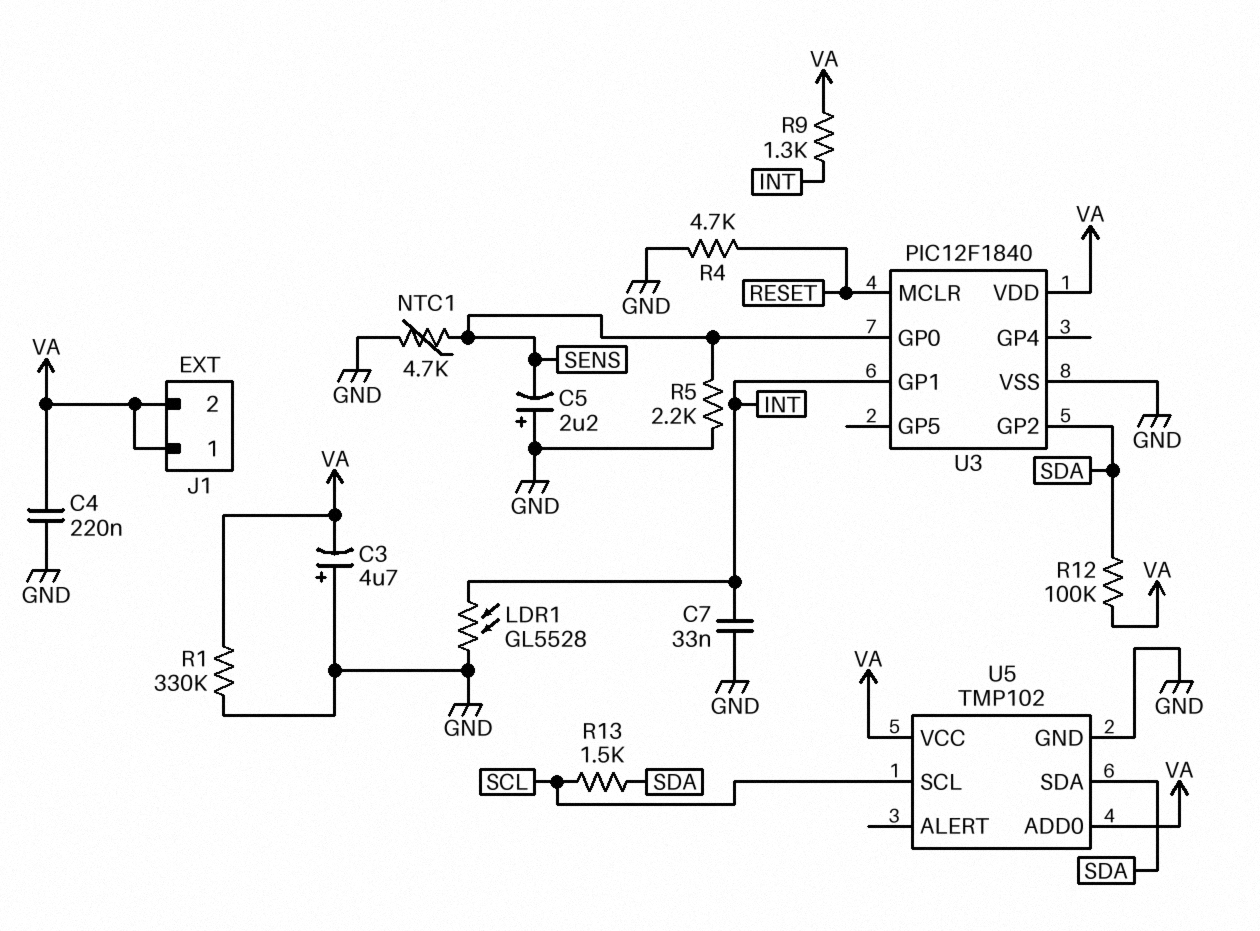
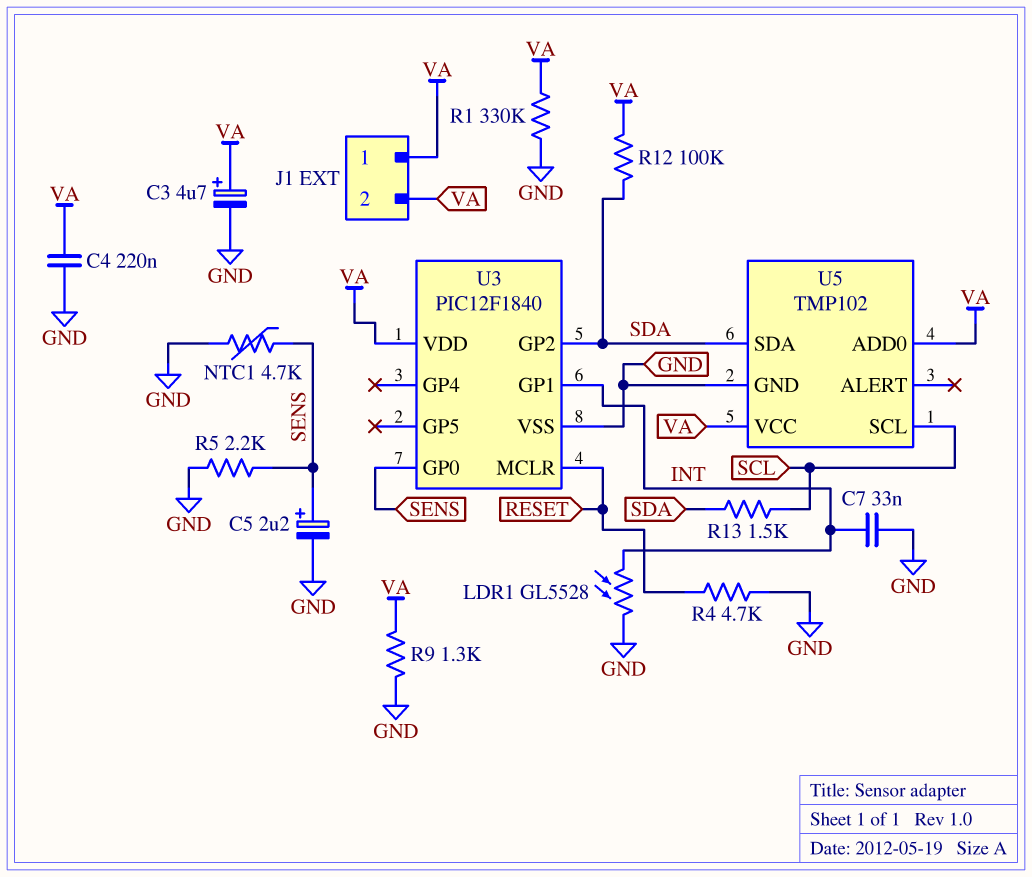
C3: 4.7uF (plus GND, minus VA) -> 4.7uF (plus VA, minus GND)
C5: 2.2uF (plus GND, minus SENS) -> 2.2uF (plus SENS, minus GND)
R9: 1.3k (INT, VA) -> 1.3k (GND, VA)

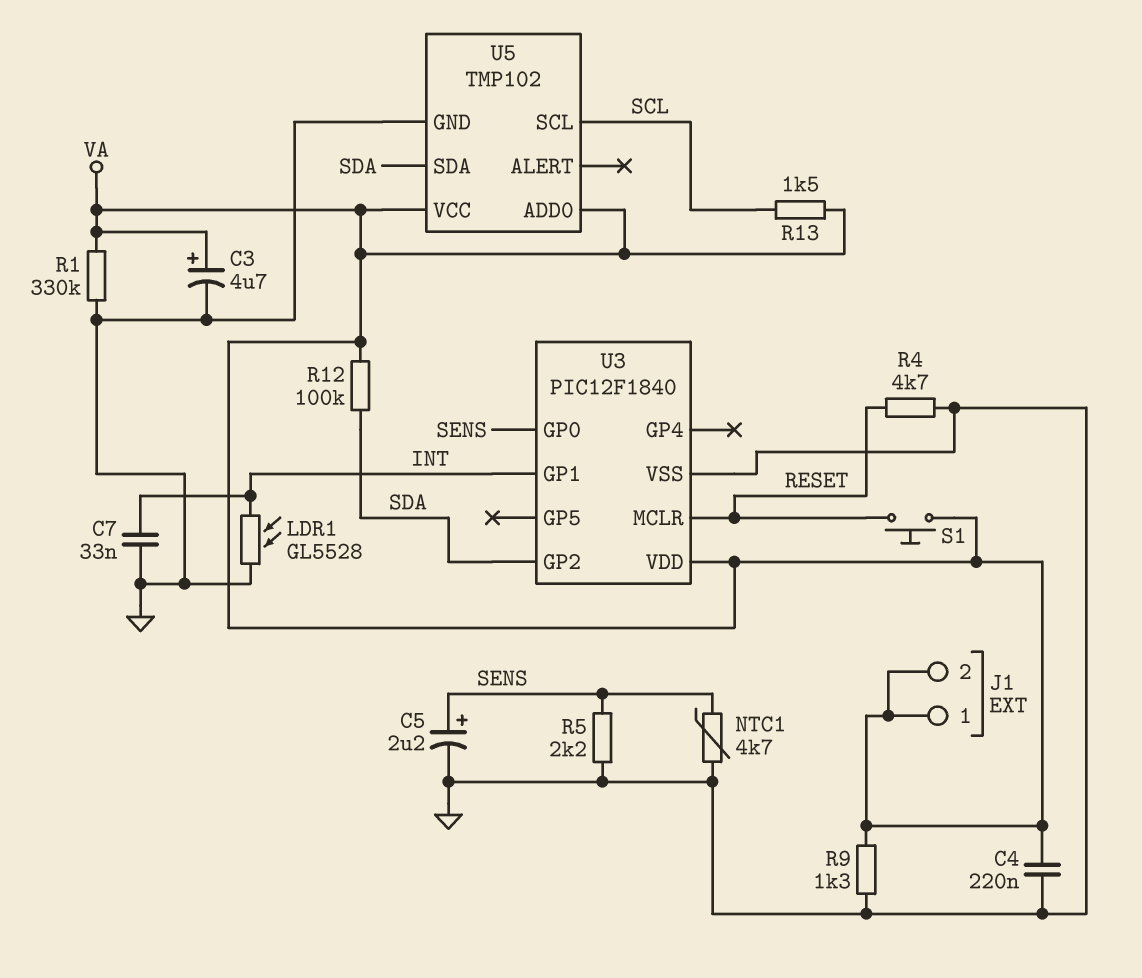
R13: 1.5k (SCL, SDA) -> 1.5k (SCL, VA)
S1: none -> button (RESET, VA)

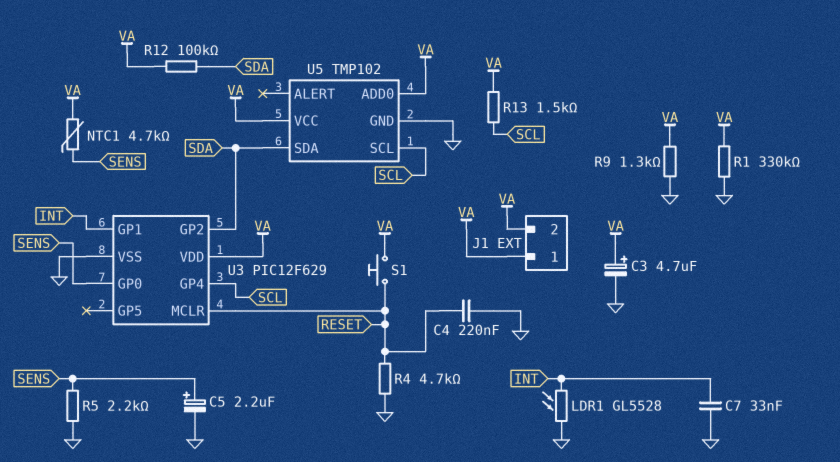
C4: 220nF (GND, VA) -> 220nF (GND, RESET)
NTC1: 4.7k (GND, SENS) -> 4.7k (SENS, VA)
U3: PIC12F1840 -> PIC12F629
U3 pin GP4: none -> SCL

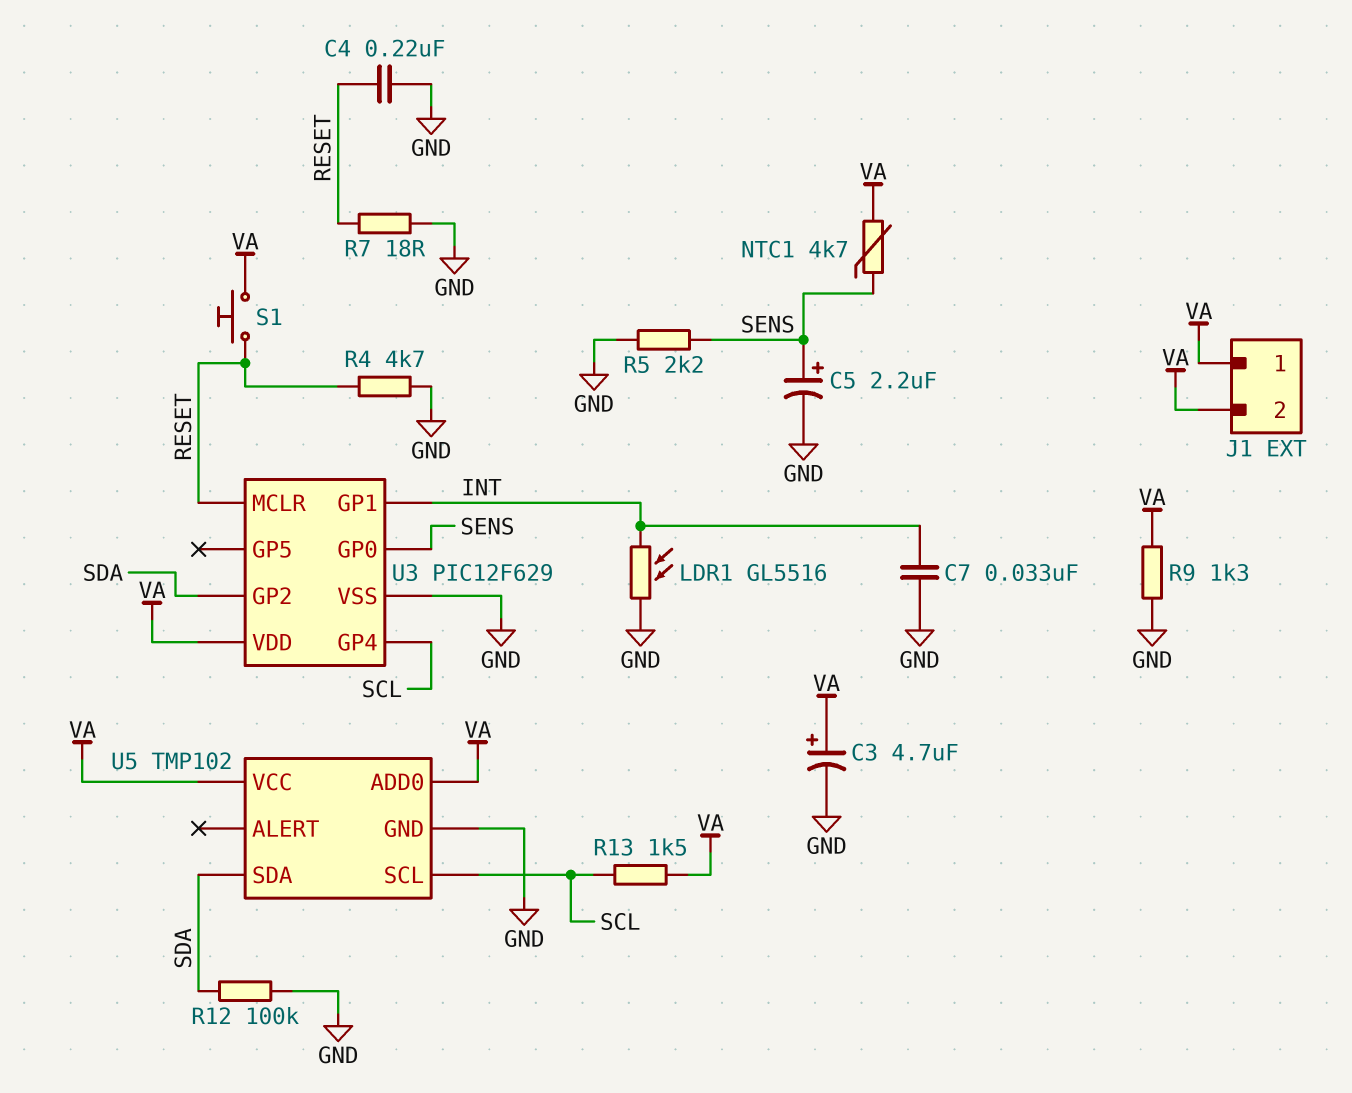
LDR1: GL5528 (GND, INT) -> GL5516 (GND, INT)
R1: 330k (GND, VA) -> none
R7: none -> 18 (GND, RESET)
R12: 100k (SDA, VA) -> 100k (GND, SDA)

